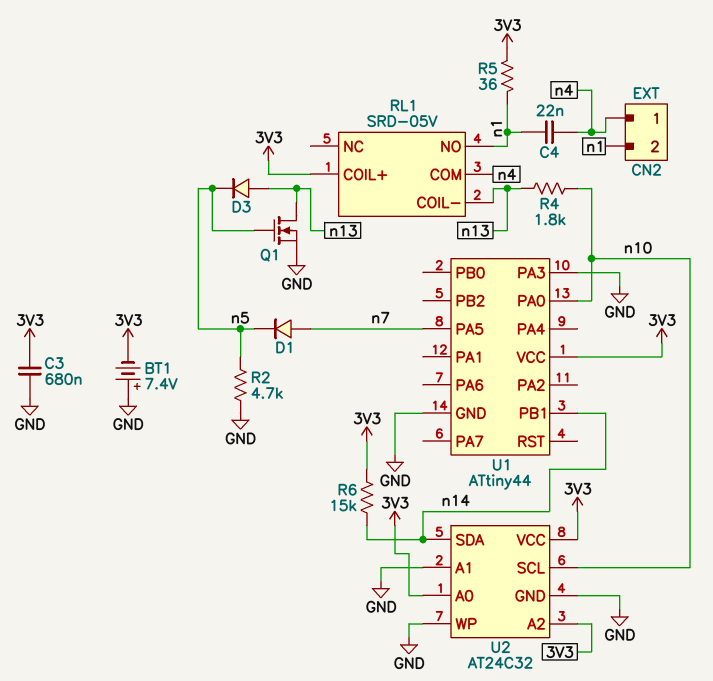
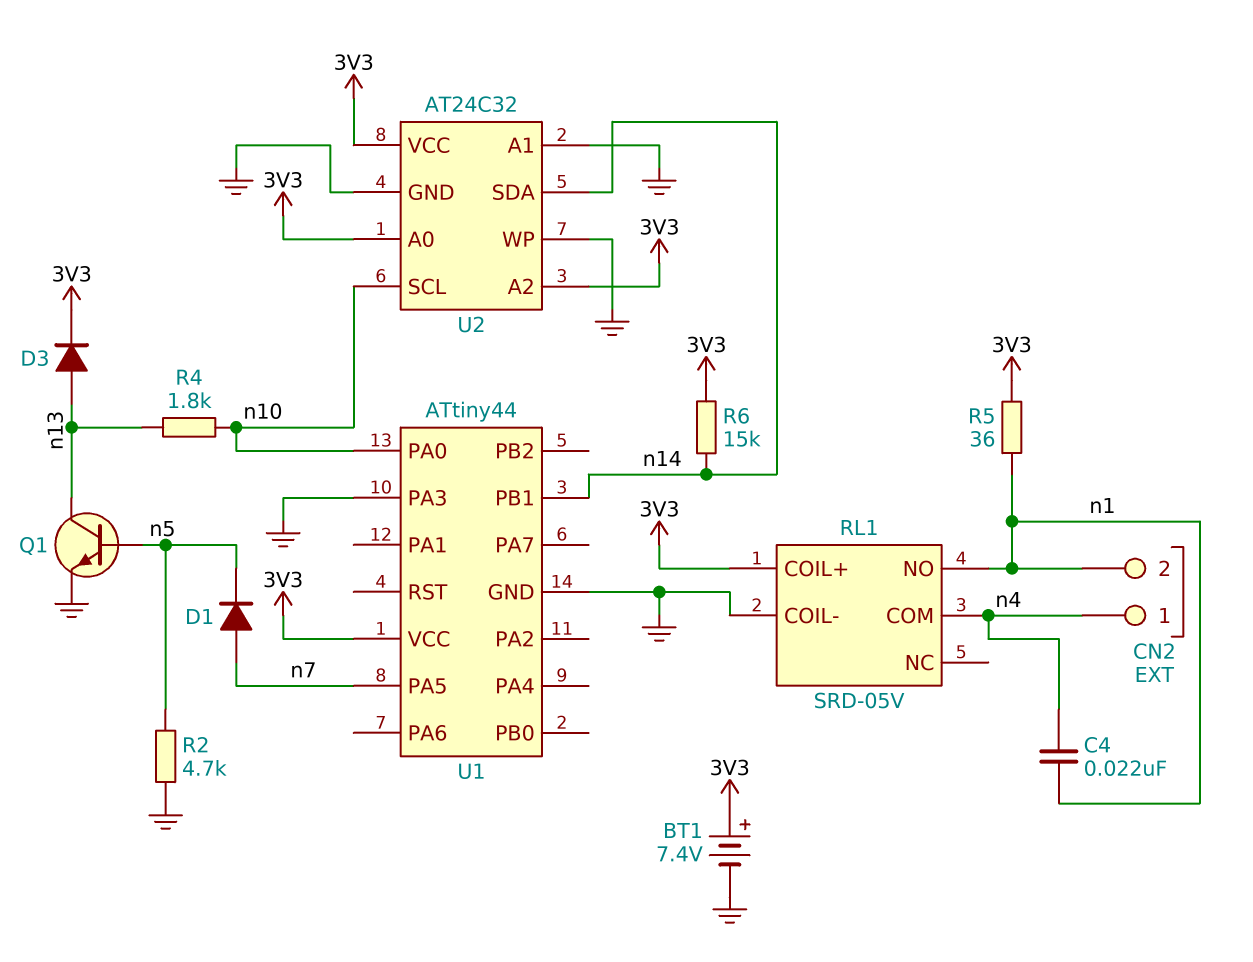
BT1: 7.4V (plus GND, minus 3V3) -> 7.4V (plus 3V3, minus GND)
C3: 680nF (3V3, GND) -> none
D3: diode (A n13, K n5) -> diode (A n13, K 3V3)
Q1: NMOS (G n5, D n13, S GND) -> NPN (B n5, C n13, E GND)
RL1 pin COIL-: n13 -> GND

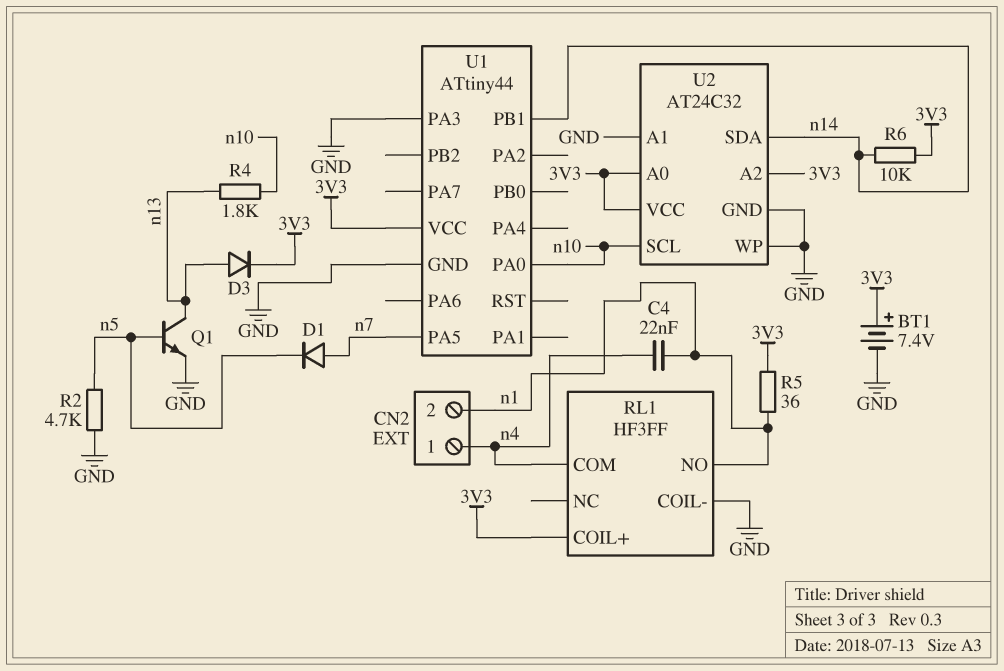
R6: 15k (3V3, n14) -> 10k (3V3, n14)
RL1: SRD-05V -> HF3FF

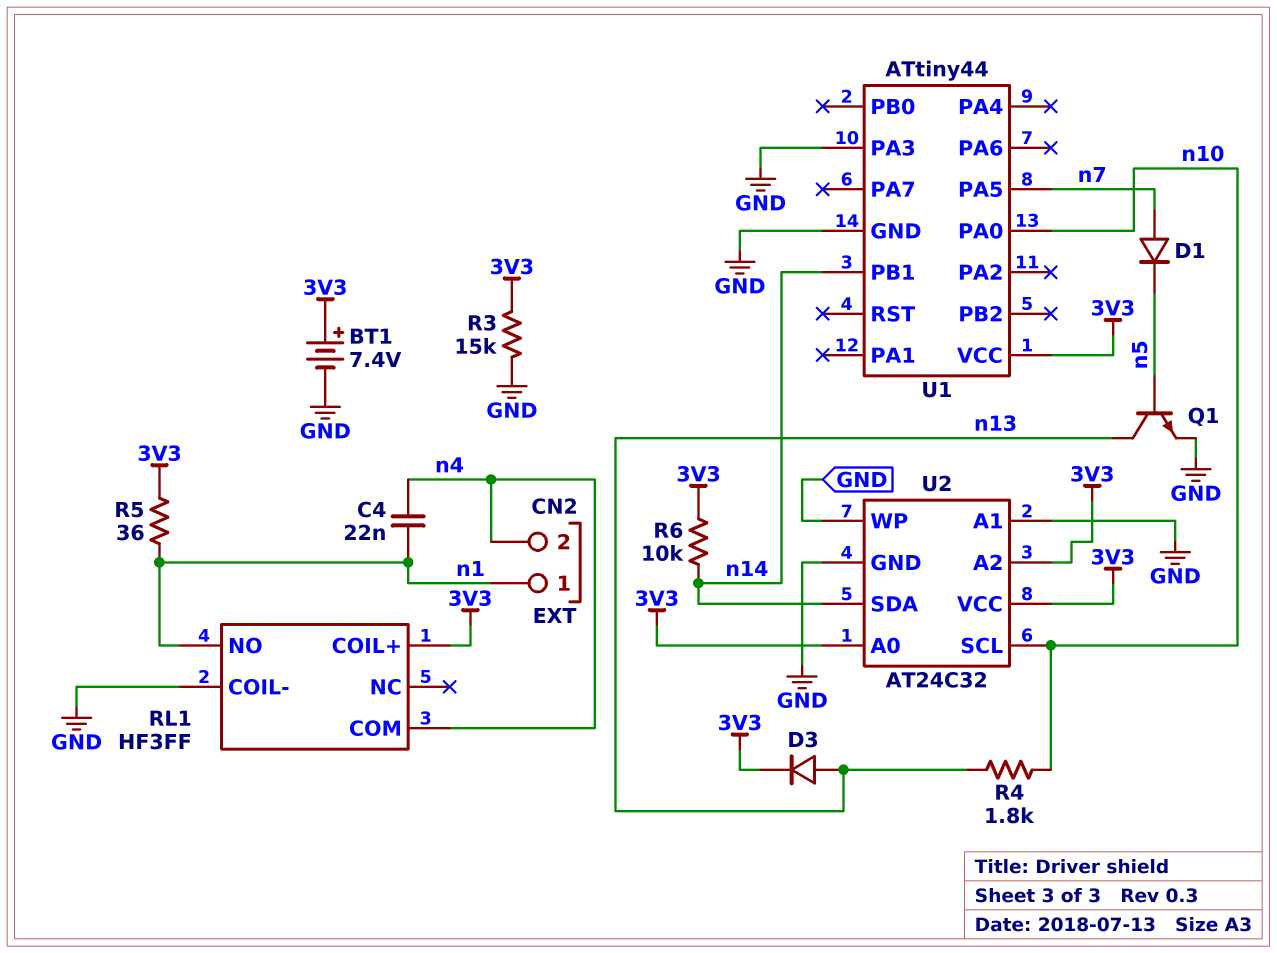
CN2 pin 1: n4 -> n1
CN2 pin 2: n1 -> n4
R2: 4.7k (GND, n5) -> none
R3: none -> 15k (3V3, GND)

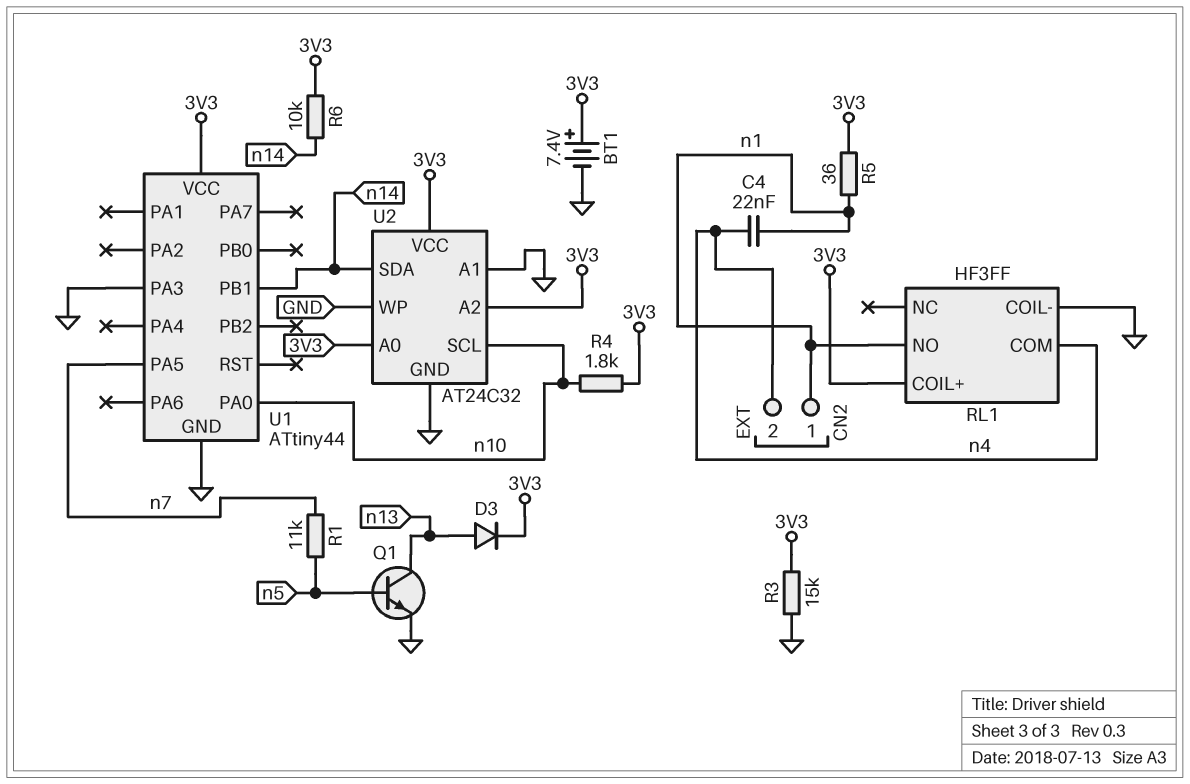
D1: diode (A n7, K n5) -> none
R1: none -> 11k (n5, n7)
R4: 1.8k (n10, n13) -> 1.8k (3V3, n10)

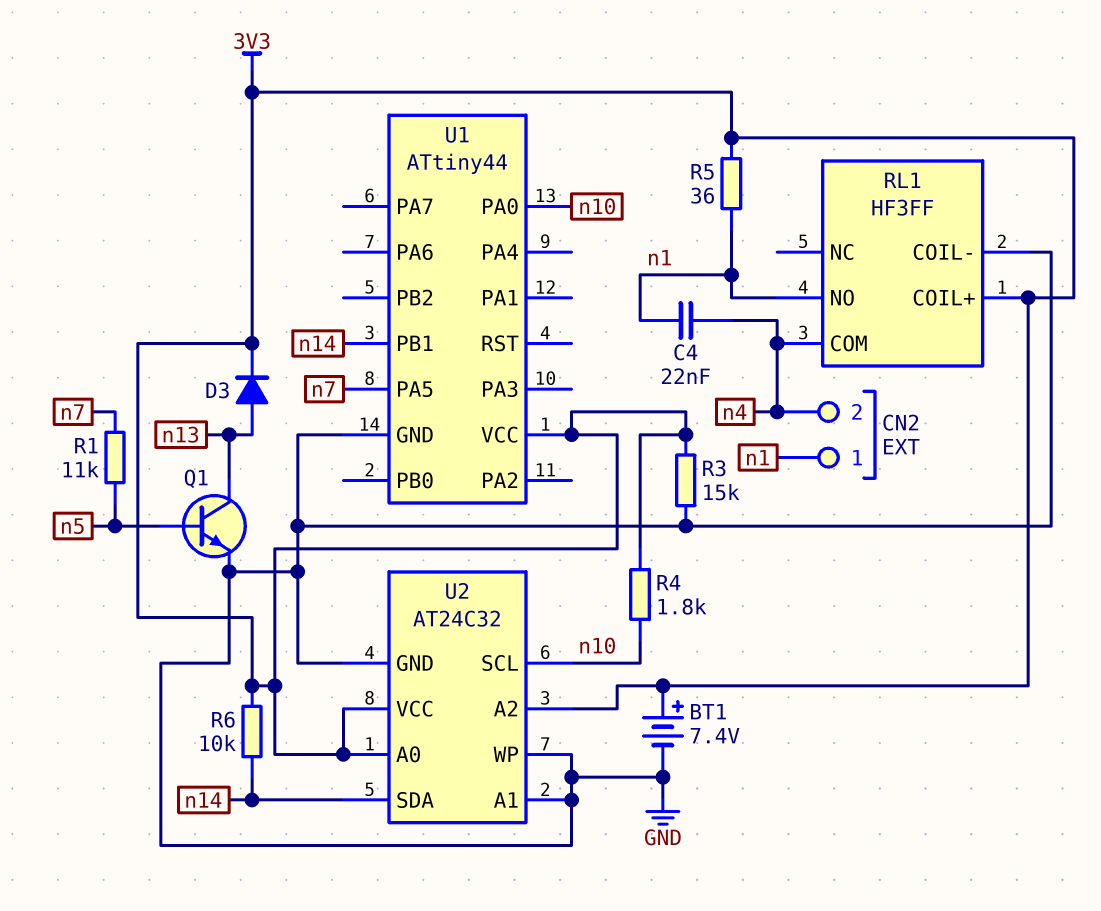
U1 pin PA3: GND -> none

